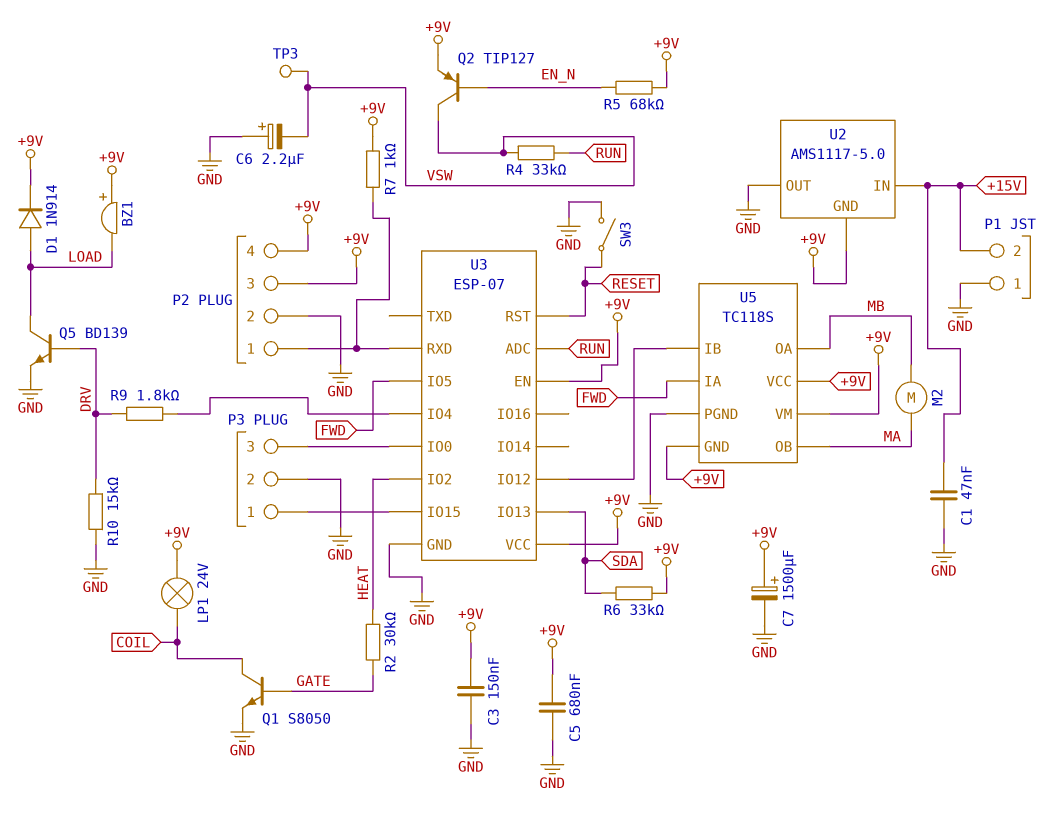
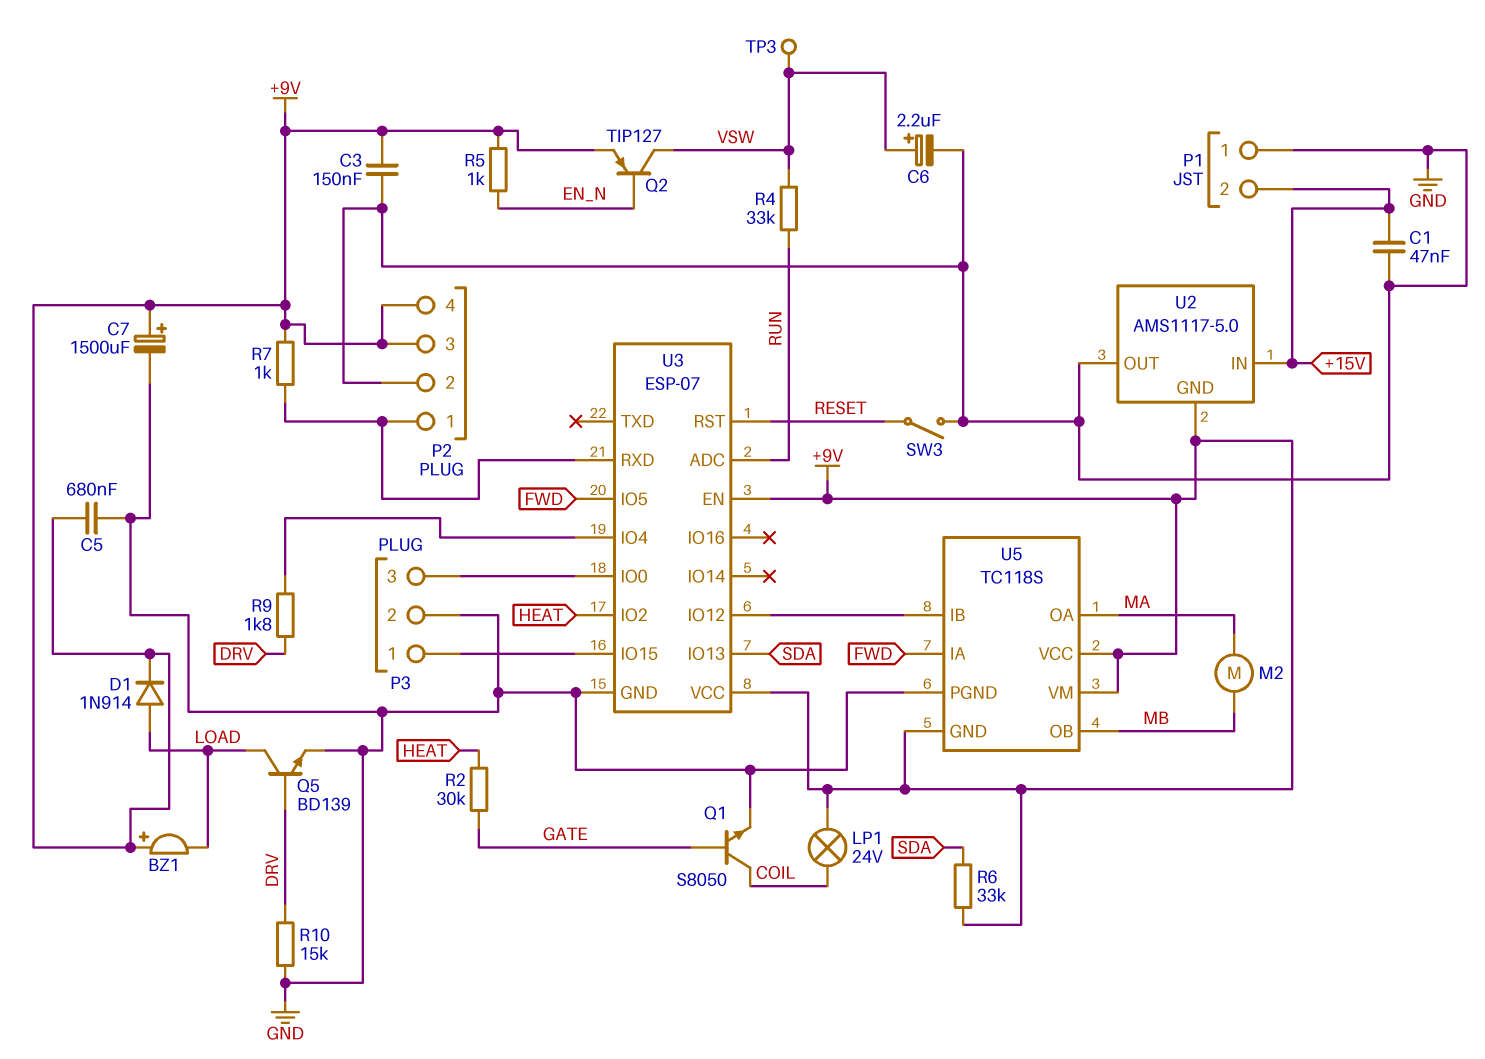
C6: 2.2uF (plus GND, minus VSW) -> 2.2uF (plus VSW, minus GND)
R5: 68k (+9V, EN_N) -> 1k (+9V, EN_N)
U5 pin OA: MB -> MA
U5 pin OB: MA -> MB

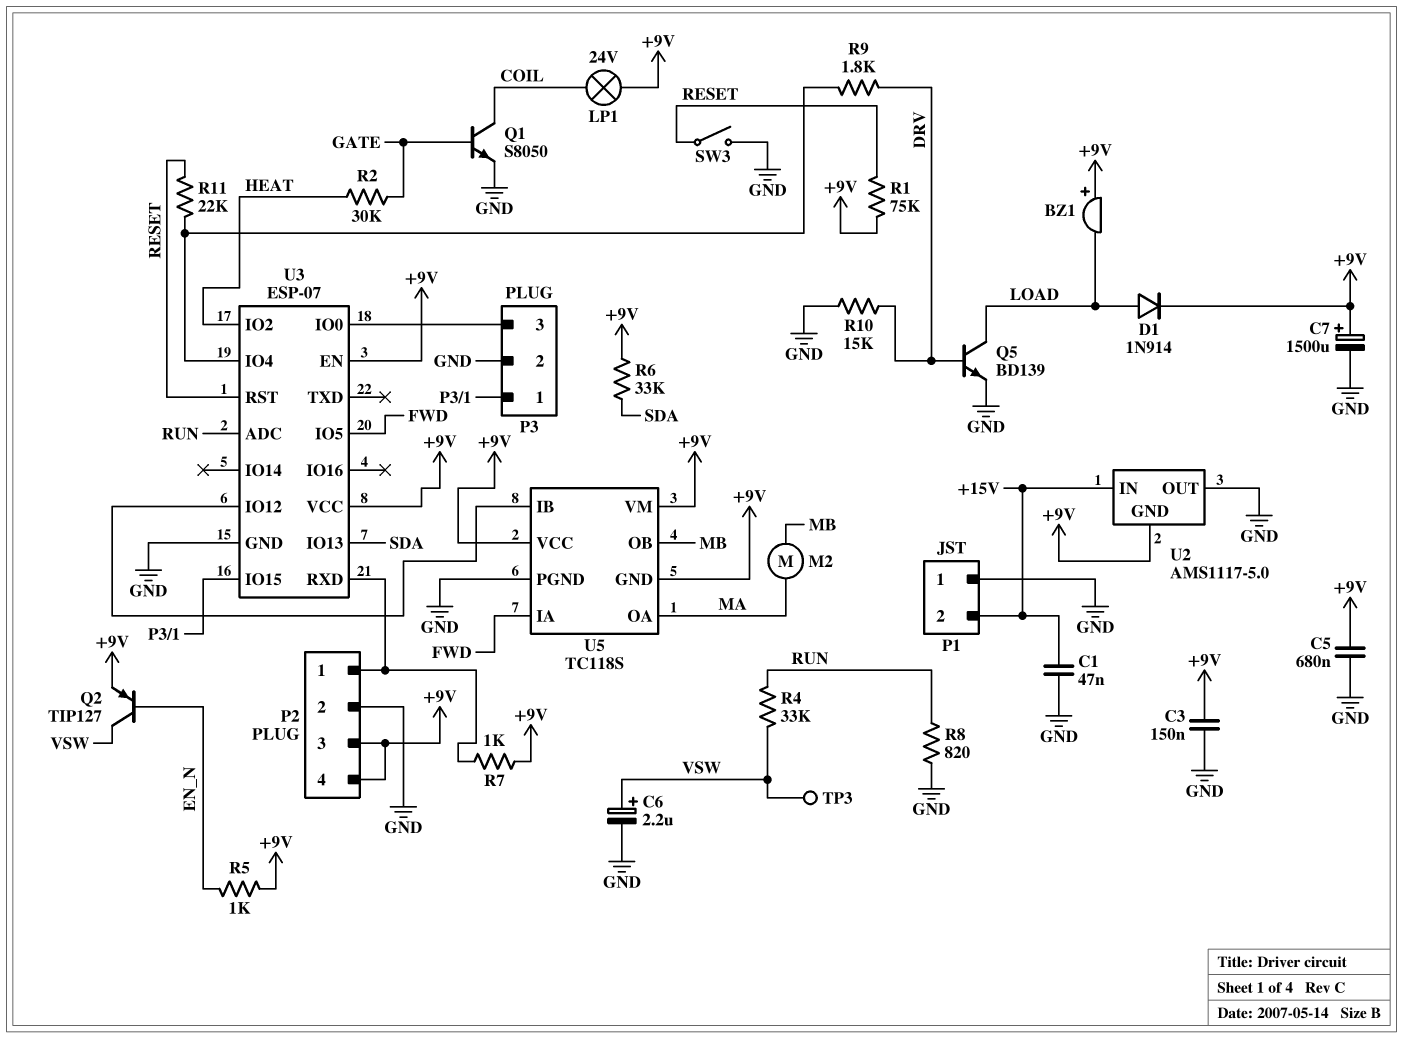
R1: none -> 75k (+9V, RESET)
R8: none -> 820 (GND, RUN)
R11: none -> 22k (RESET, U3/IO4)

